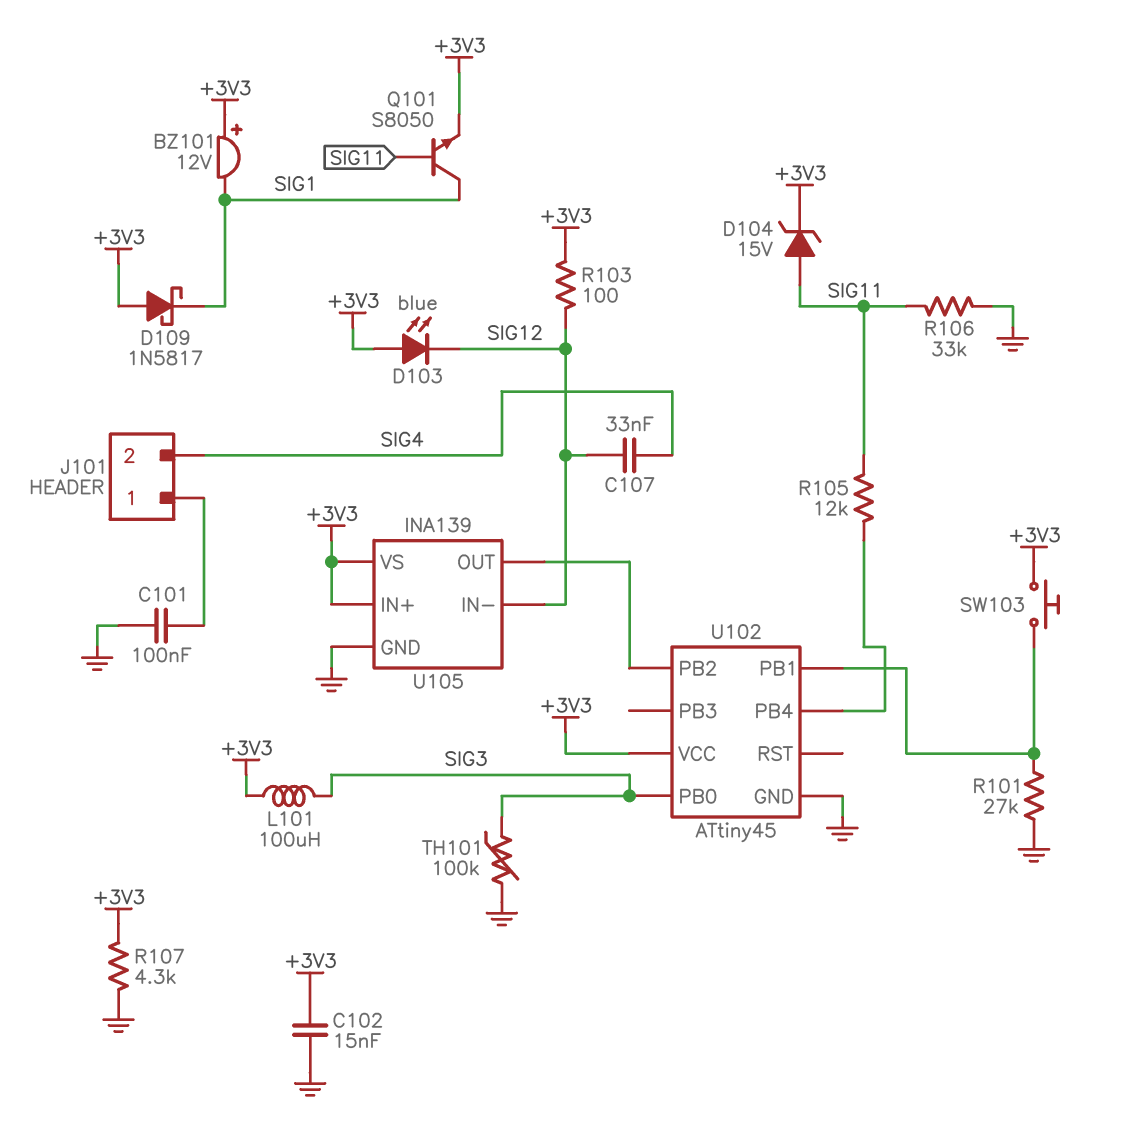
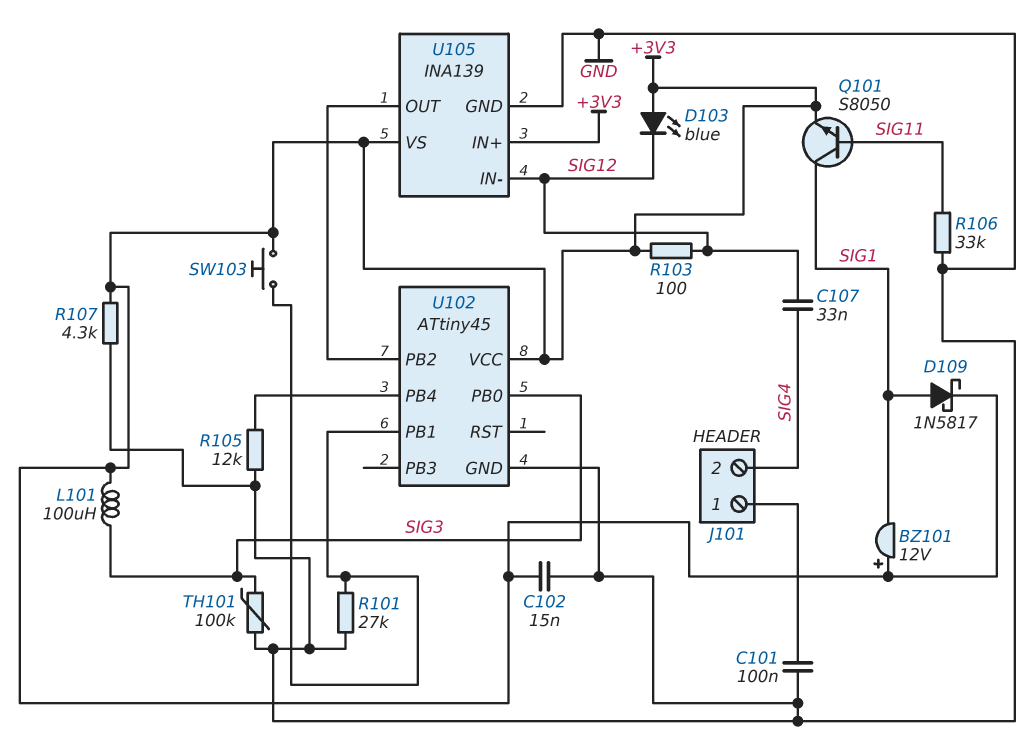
D104: zener 15V (A SIG11, K +3V3) -> none
D109: schottky 1N5817 (A +3V3, K SIG1) -> schottky 1N5817 (A SIG1, K +3V3)
R105: 12k (SIG11, U102/PB4) -> 12k (GND, U102/PB4)

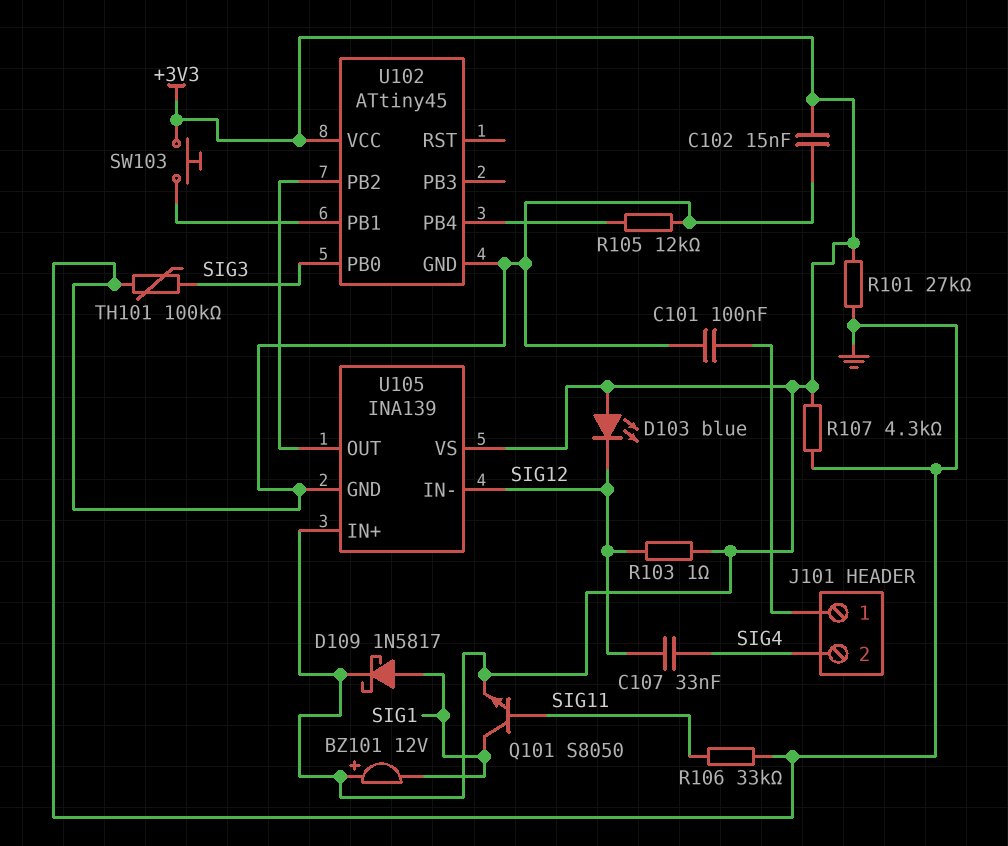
L101: 100uH (+3V3, SIG3) -> none
R101: 27k (GND, U102/PB1) -> 27k (+3V3, GND)
R103: 100 (+3V3, SIG12) -> 1 (+3V3, SIG12)

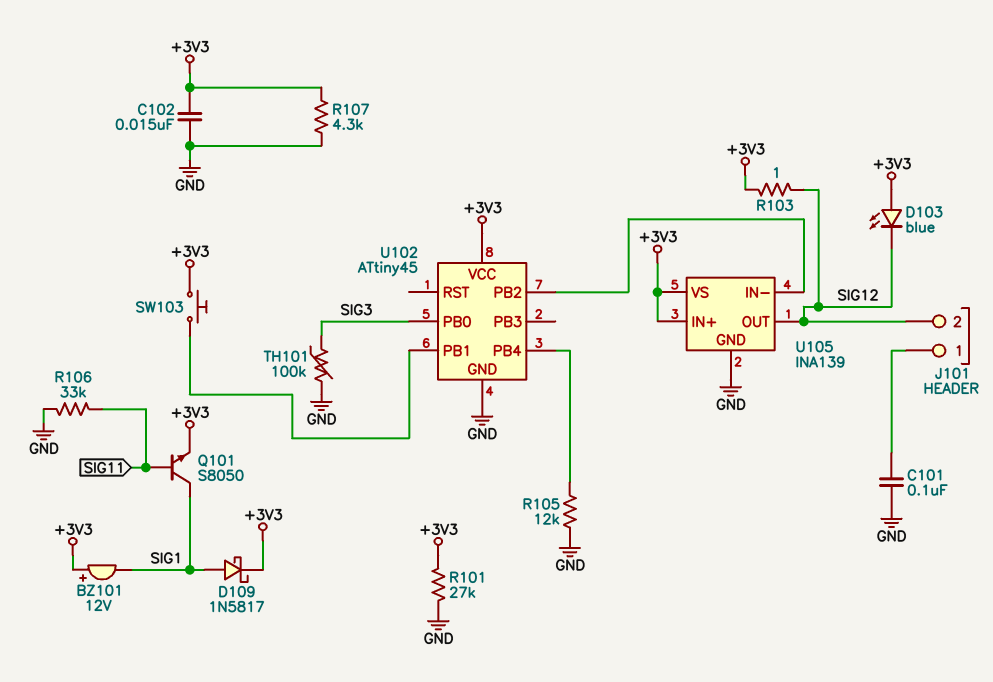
C107: 33nF (SIG4, SIG12) -> none
J101 pin 2: SIG4 -> SIG12
U105 pin IN-: SIG12 -> U102/PB2
U105 pin OUT: U102/PB2 -> SIG12

